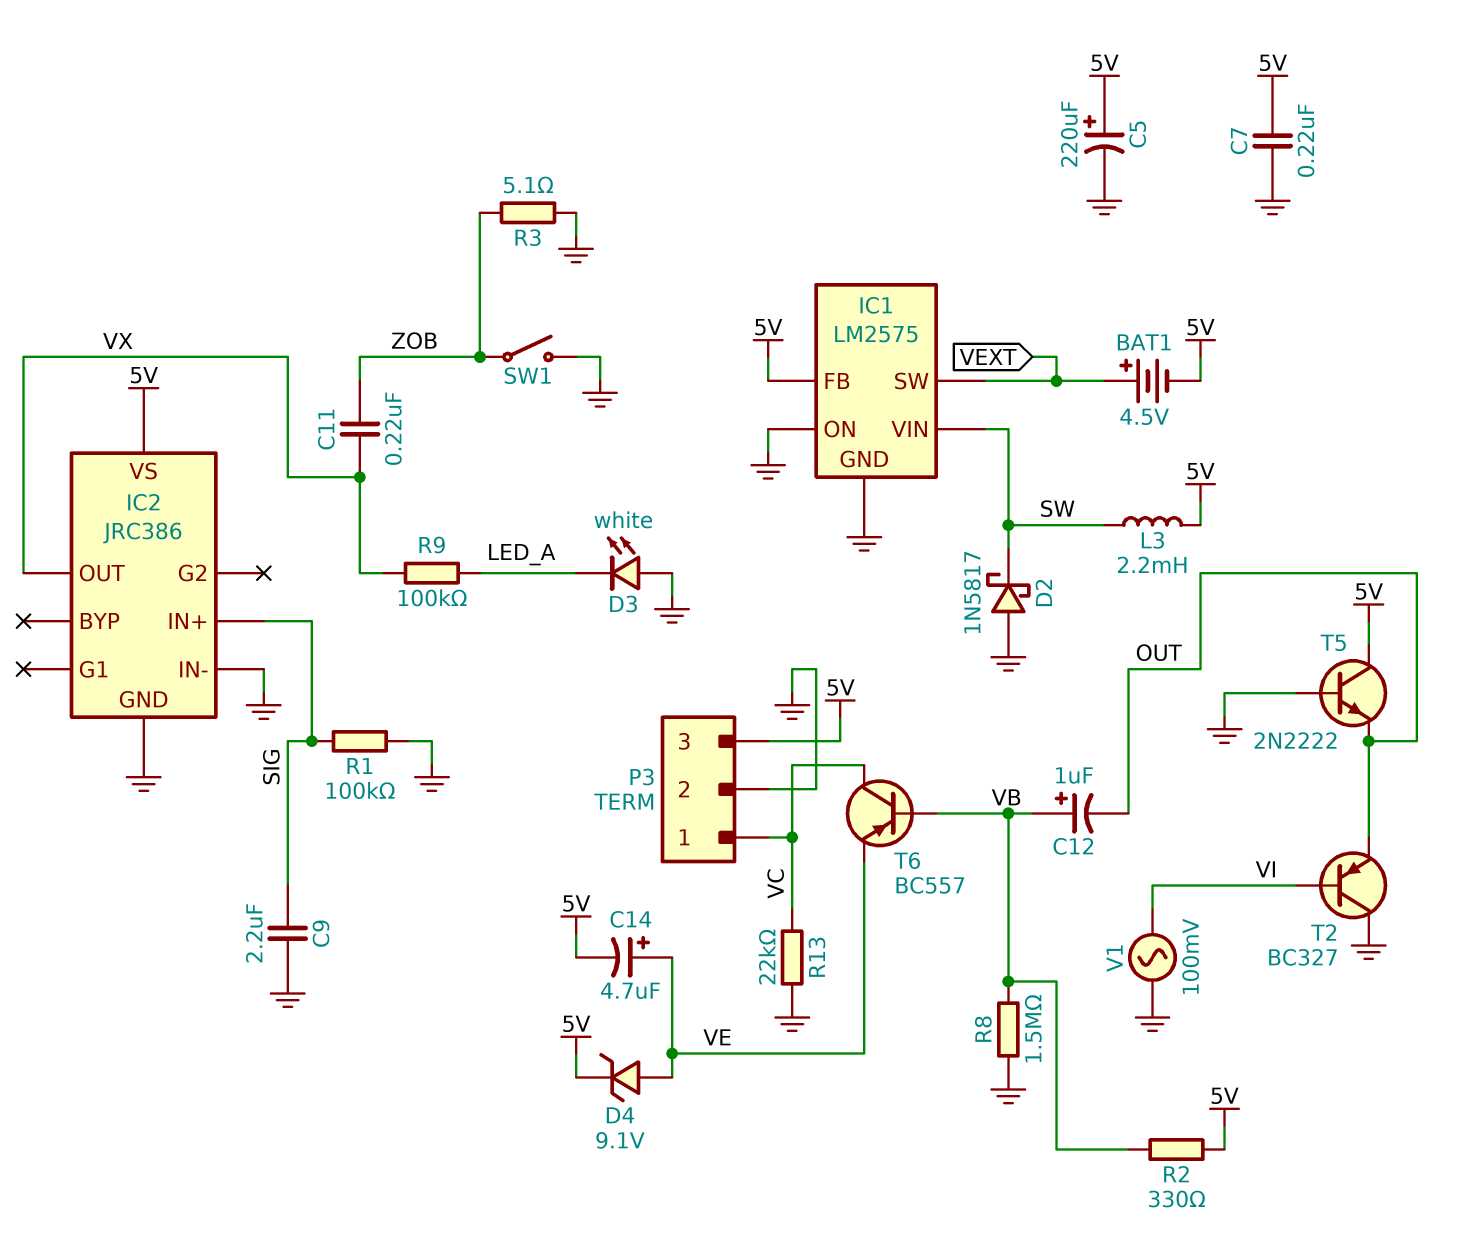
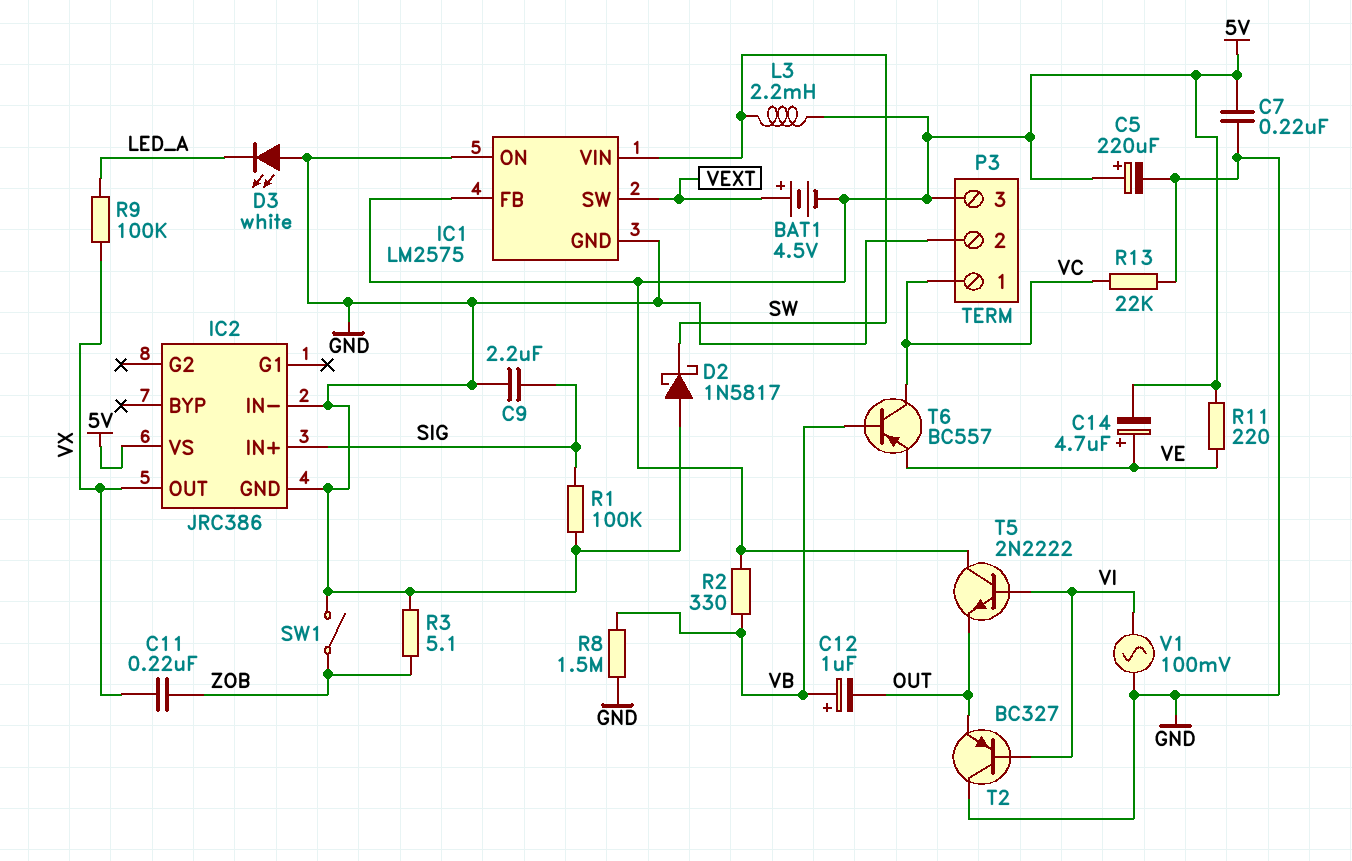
D4: zener 9.1V (A VE, K 5V) -> none
R11: none -> 220 (5V, VE)
T5: NPN 2N2222 (B GND, C 5V, E OUT) -> NPN 2N2222 (B VI, C 5V, E OUT)

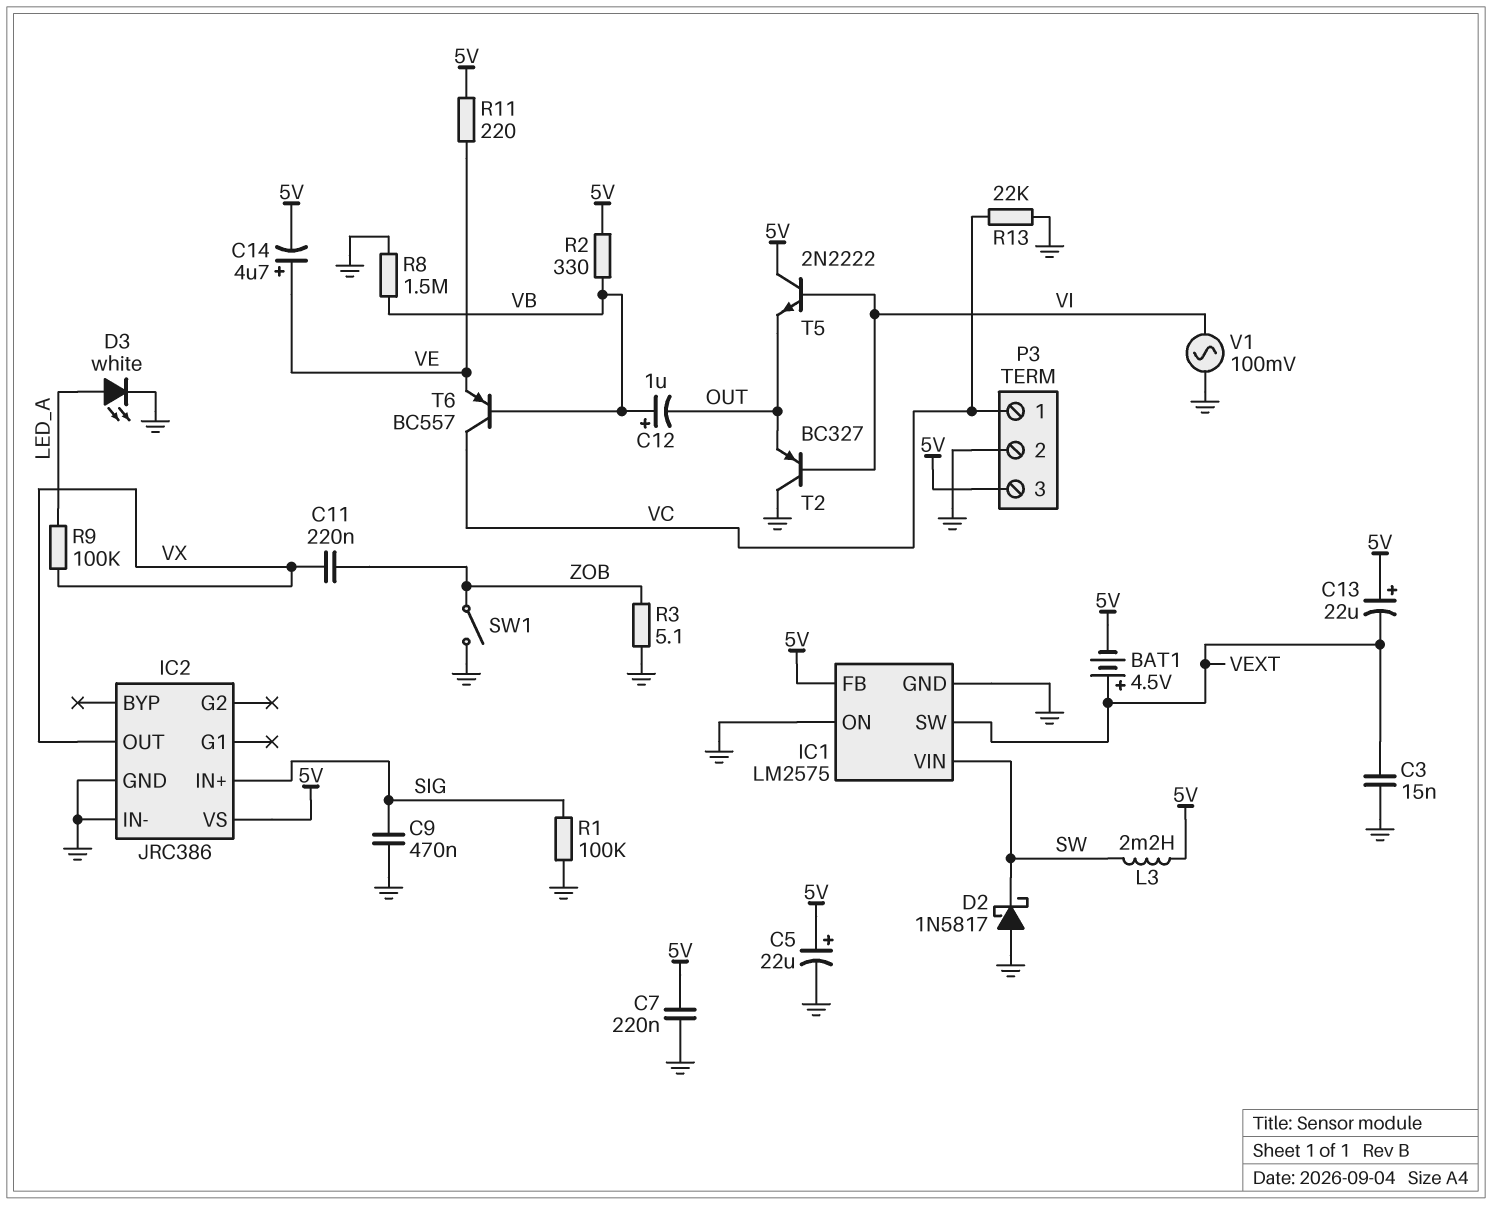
C3: none -> 15nF (GND, VEXT)
C5: 220uF (plus 5V, minus GND) -> 22uF (plus 5V, minus GND)
C9: 2.2uF (GND, SIG) -> 470nF (GND, SIG)
C13: none -> 22uF (plus 5V, minus VEXT)
D3: LED white (A GND, K LED_A) -> LED white (A LED_A, K GND)

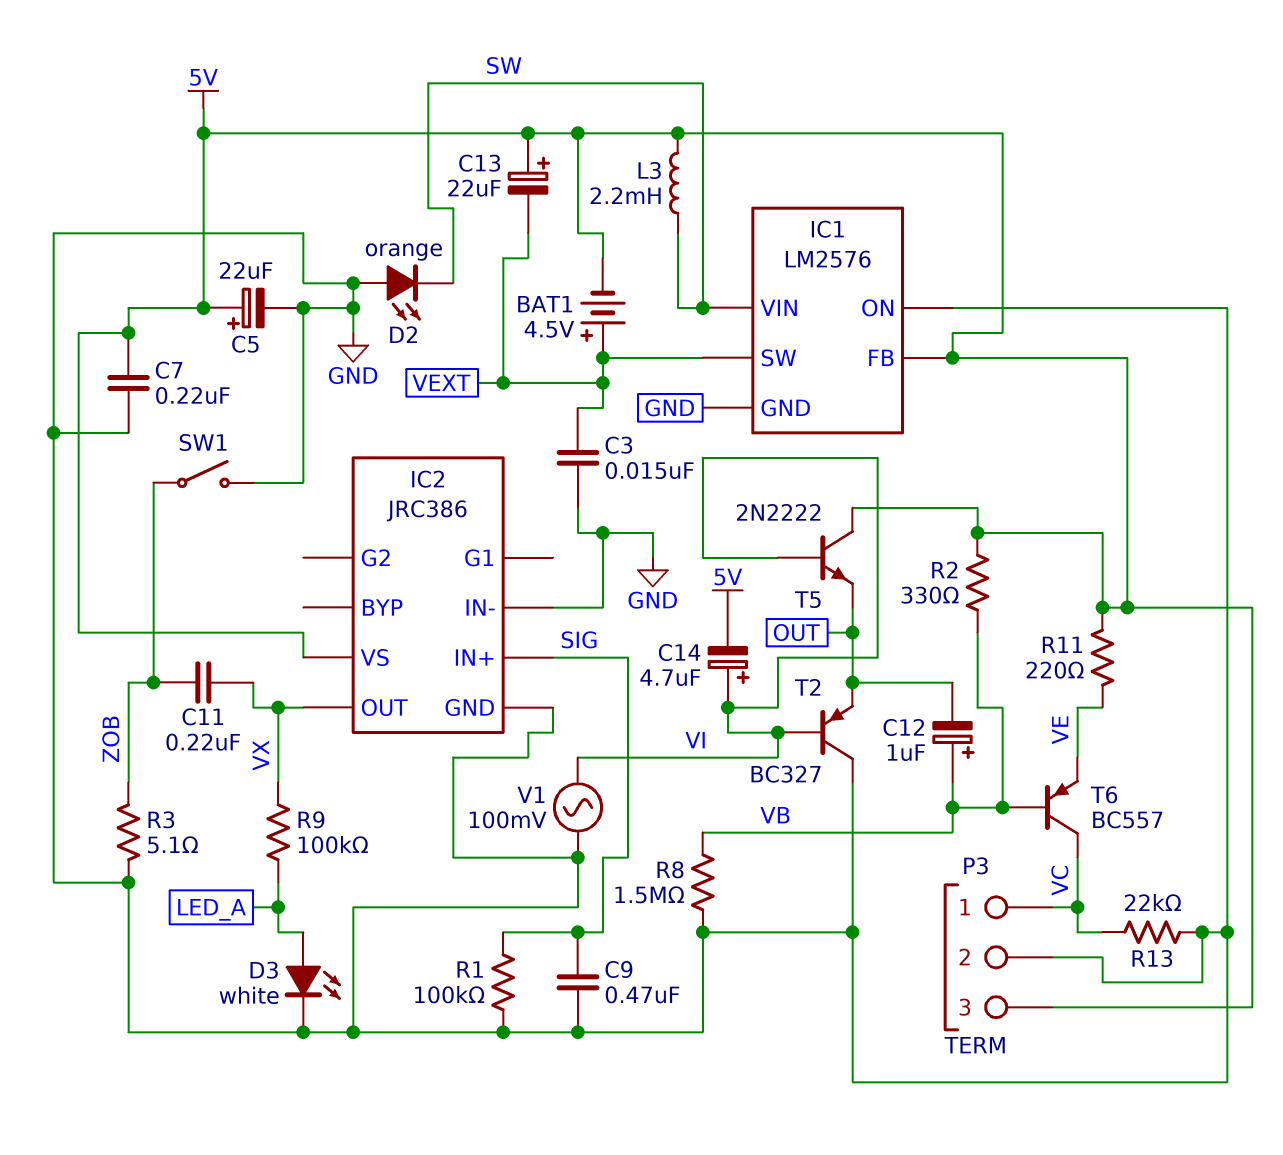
C14: 4.7uF (plus VE, minus 5V) -> 4.7uF (plus VI, minus 5V)
D2: schottky 1N5817 (A GND, K SW) -> LED orange (A GND, K SW)
IC1: LM2575 -> LM2576

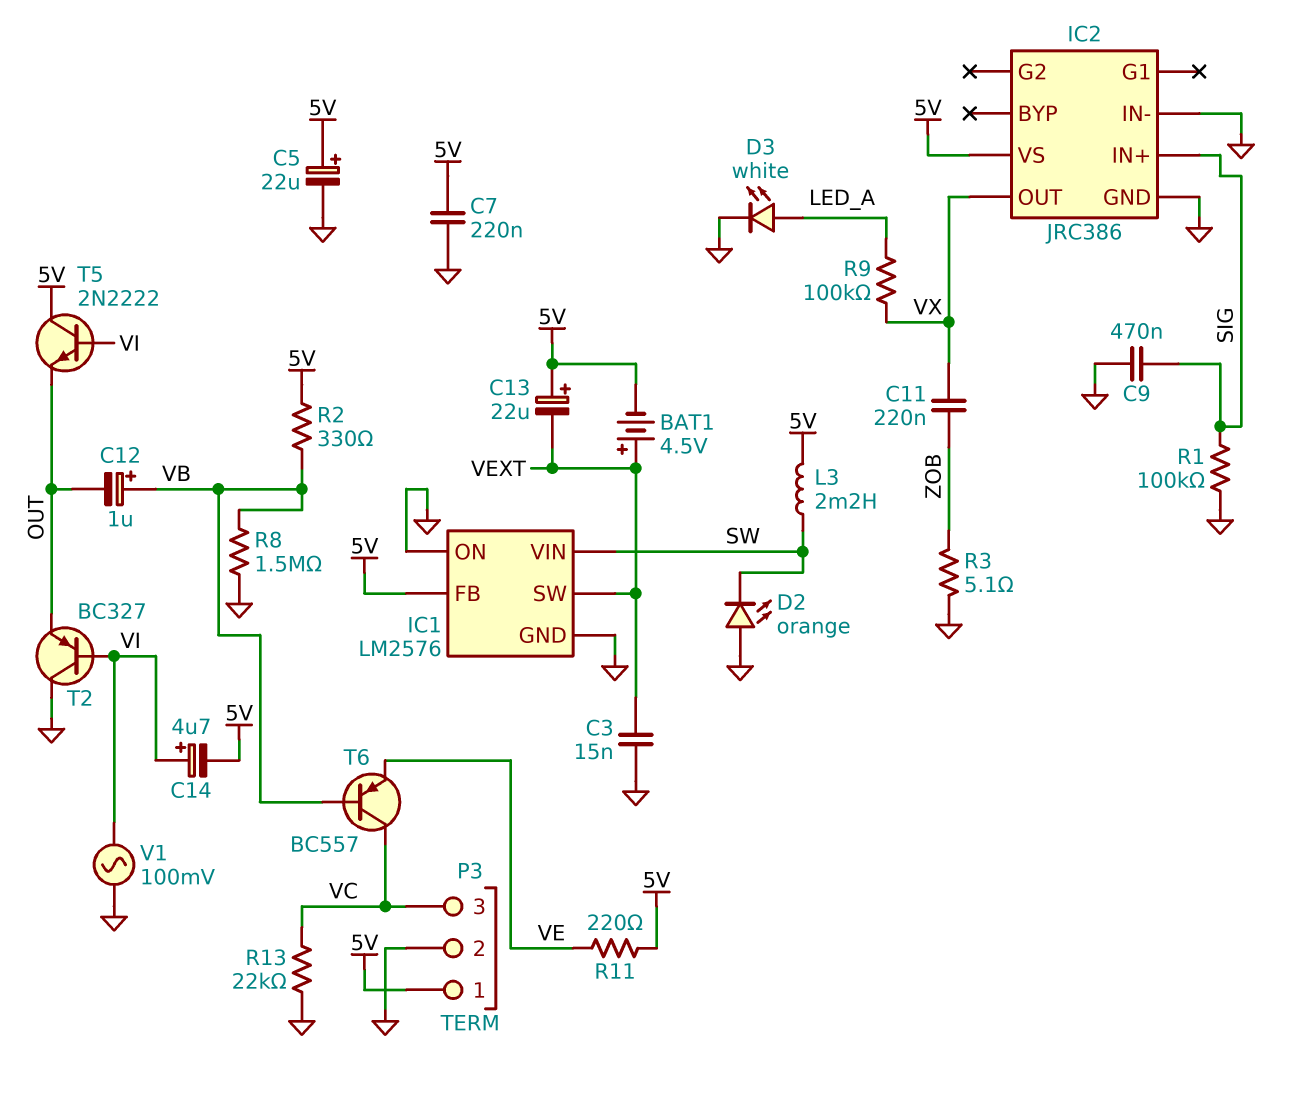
P3 pin 1: VC -> 5V
P3 pin 3: 5V -> VC
SW1: switch (GND, ZOB) -> none

